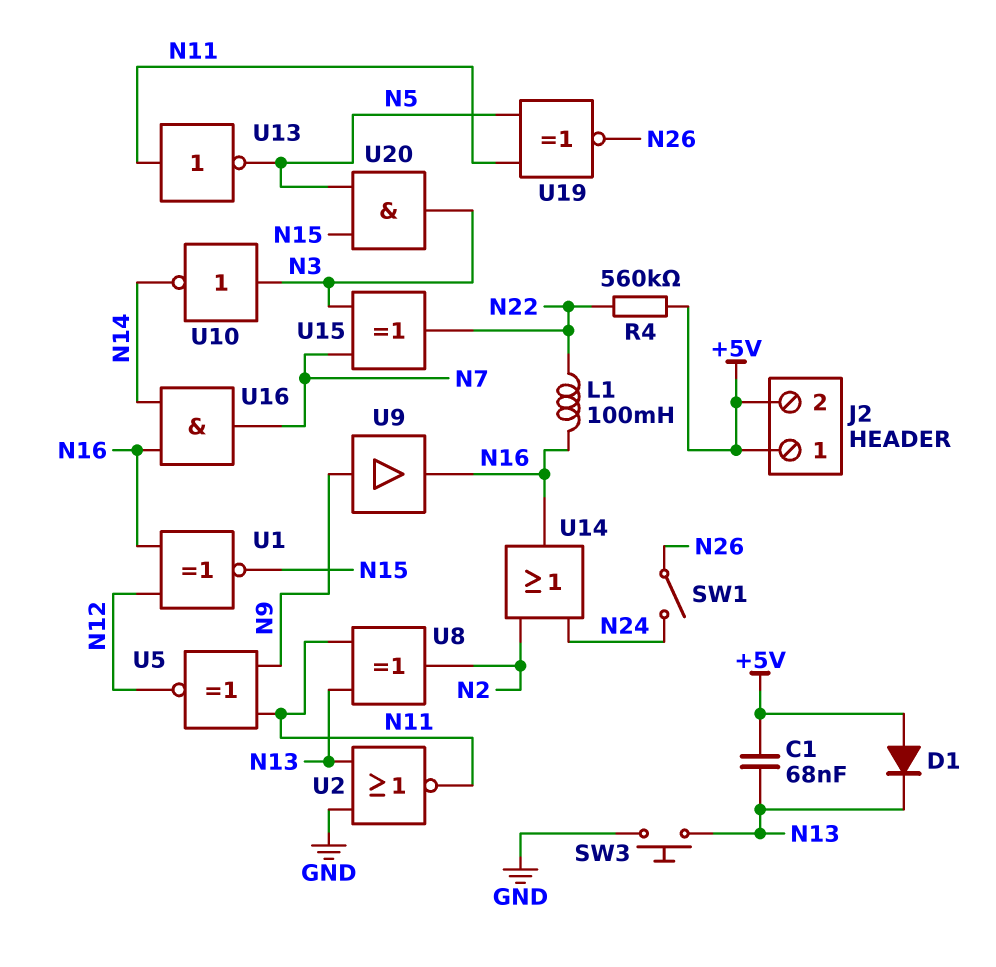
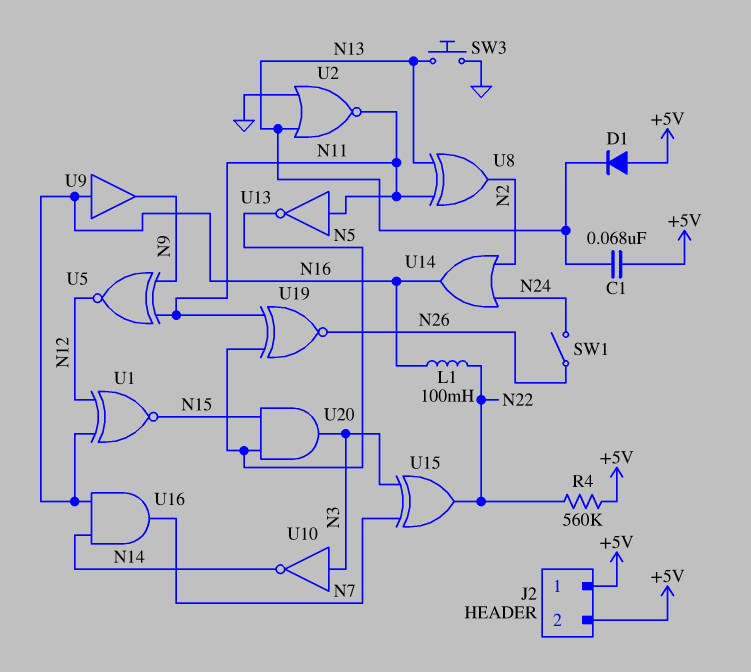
U9: buffer (in N9, out N16) -> buffer (in N16, out N9)

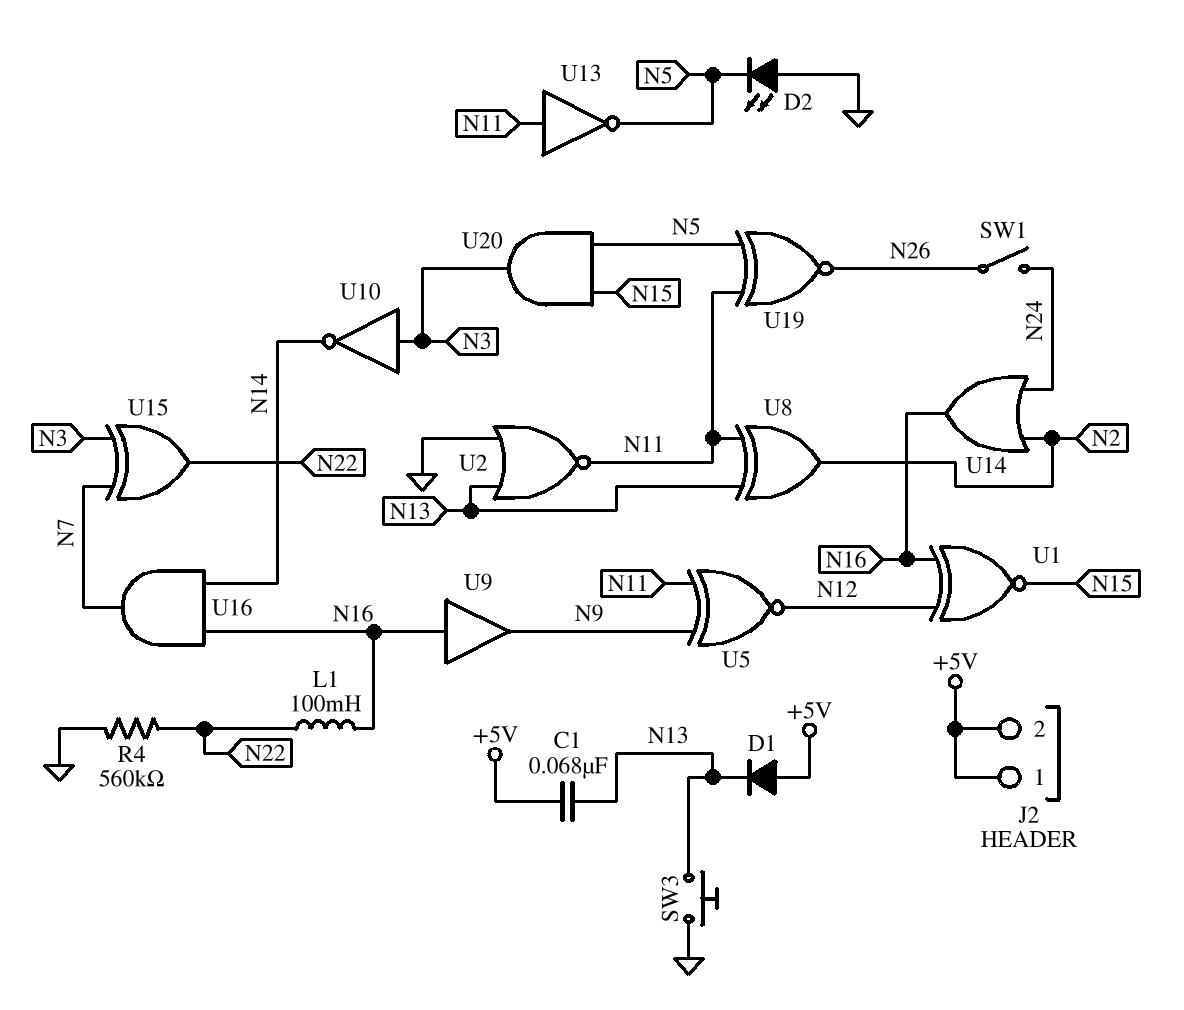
D2: none -> LED (A GND, K N5)
R4: 560k (+5V, N22) -> 560k (GND, N22)

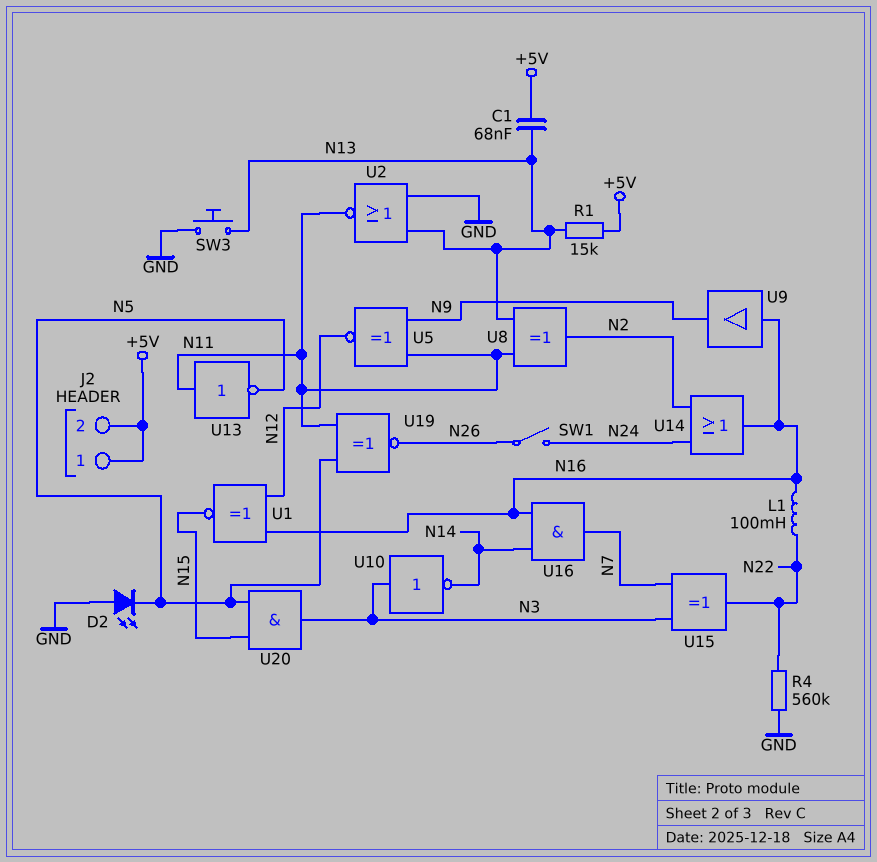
D1: diode (A +5V, K N13) -> none
R1: none -> 15k (+5V, N13)

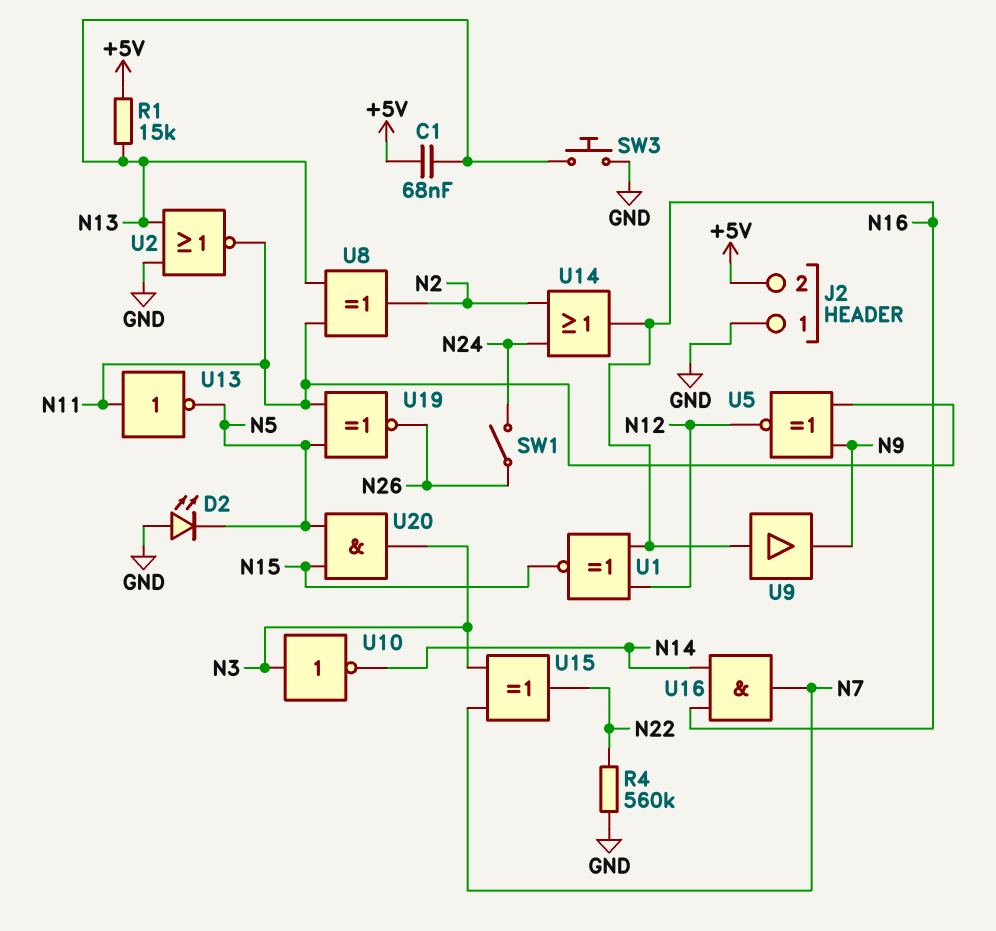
J2 pin 1: +5V -> GND
L1: 100mH (N16, N22) -> none

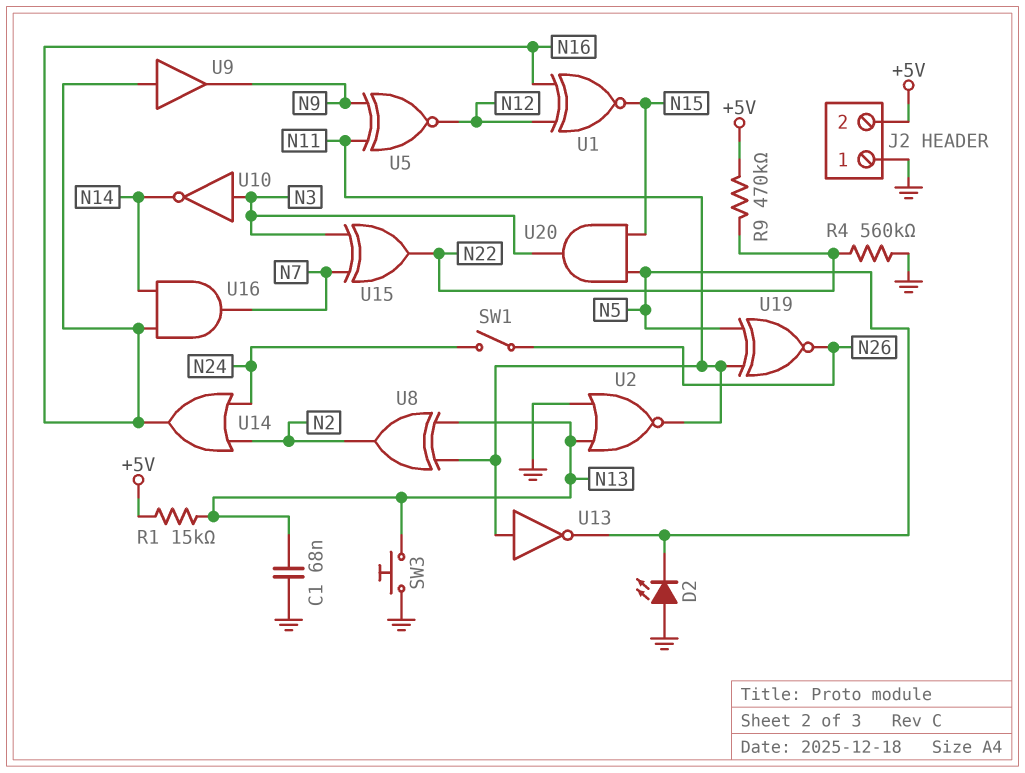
C1: 68nF (+5V, N13) -> 68nF (GND, N13)
R9: none -> 470k (+5V, N22)

